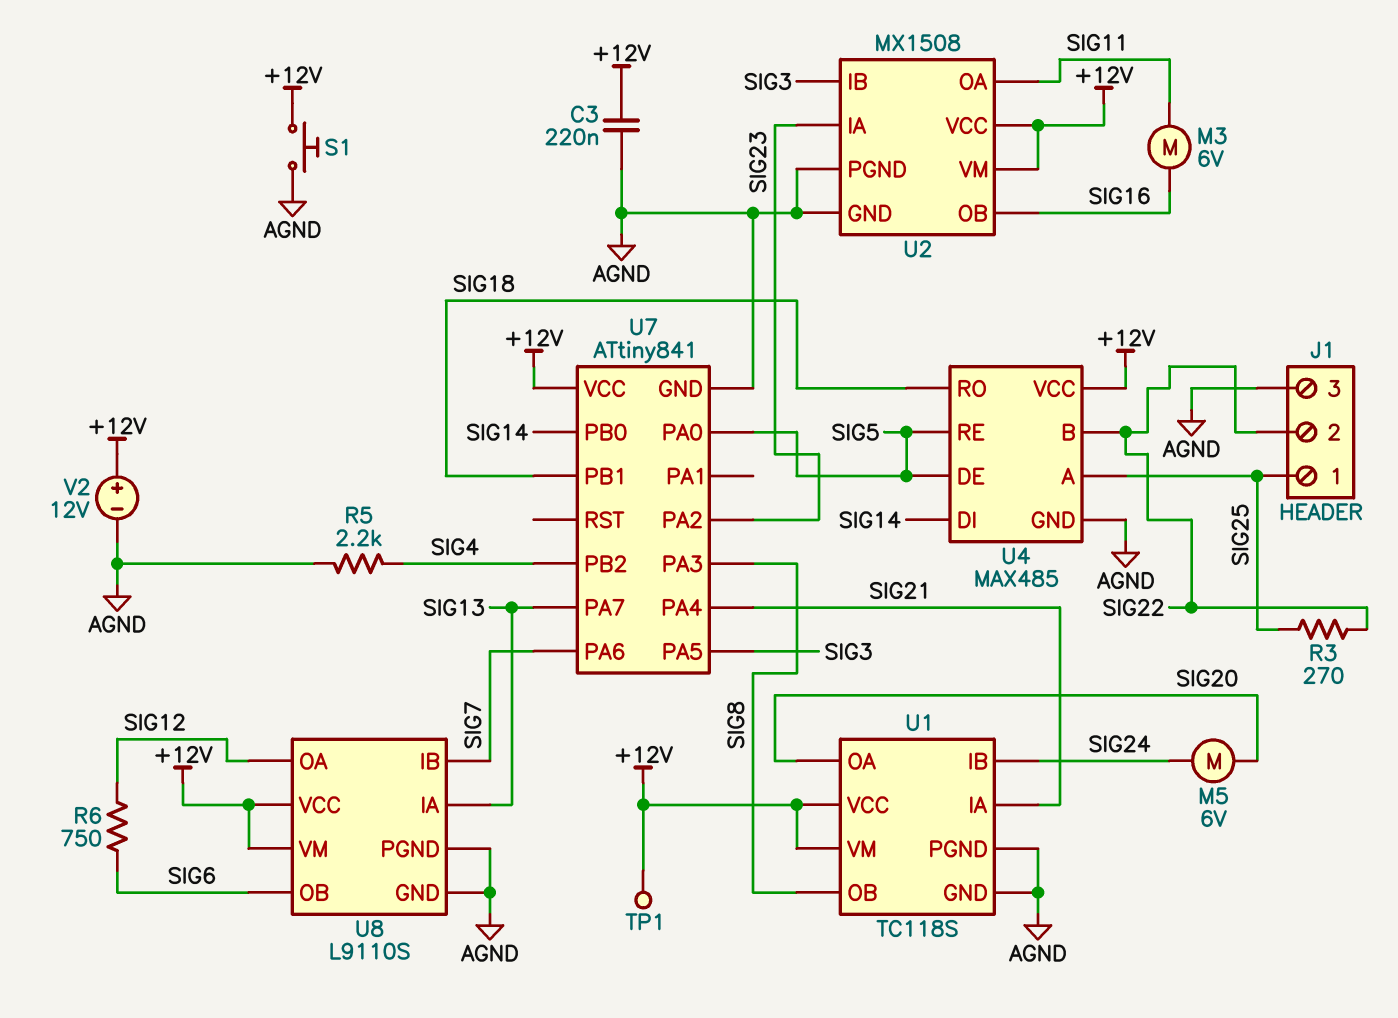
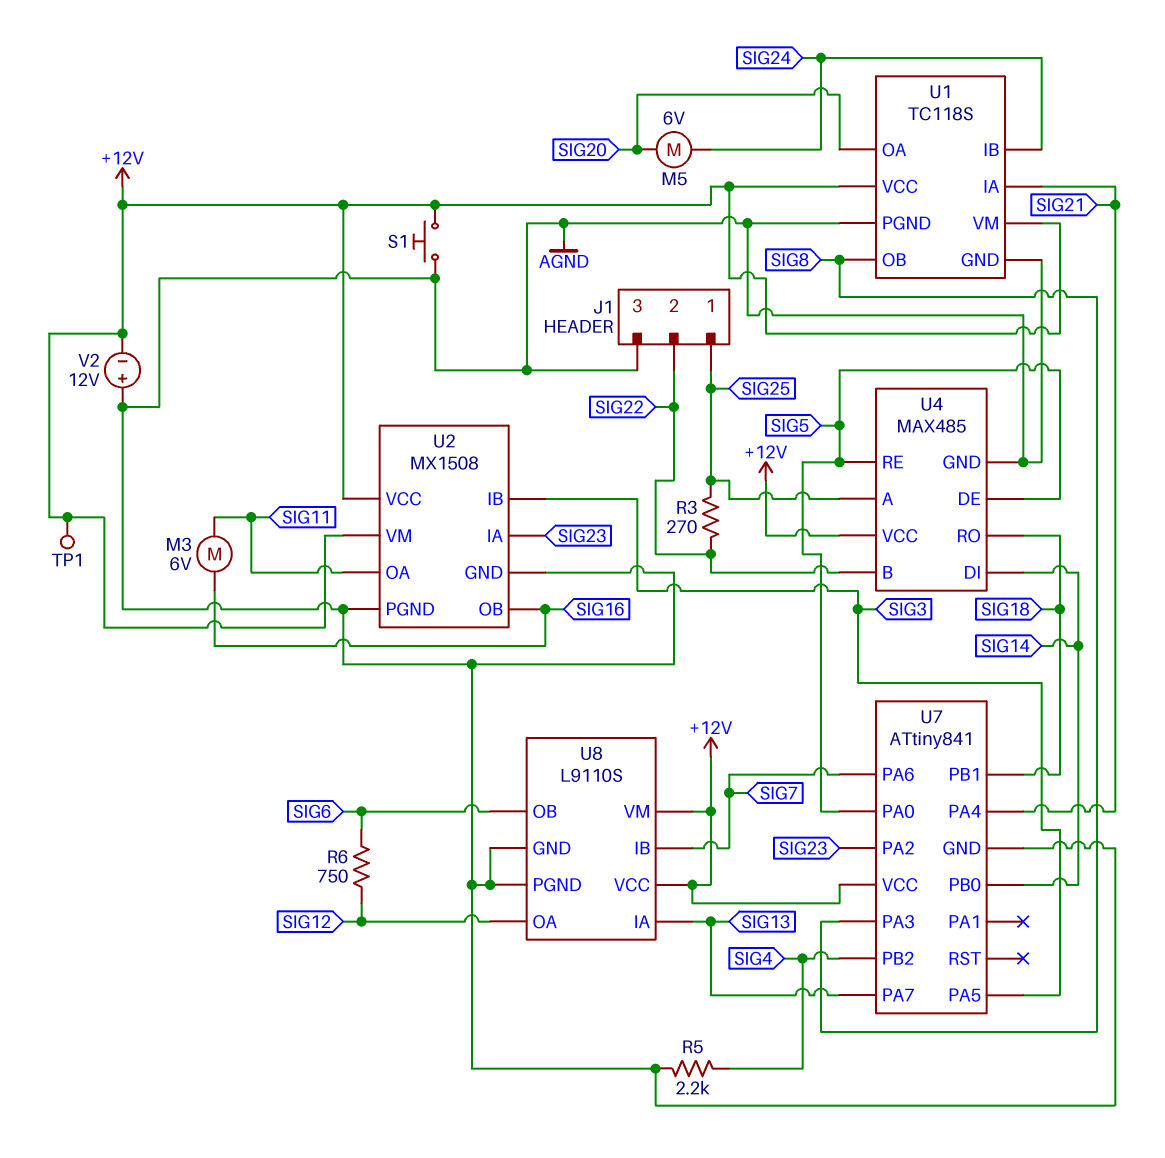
C3: 220nF (+12V, AGND) -> none
V2: 12V (plus +12V, minus AGND) -> 12V (plus AGND, minus +12V)

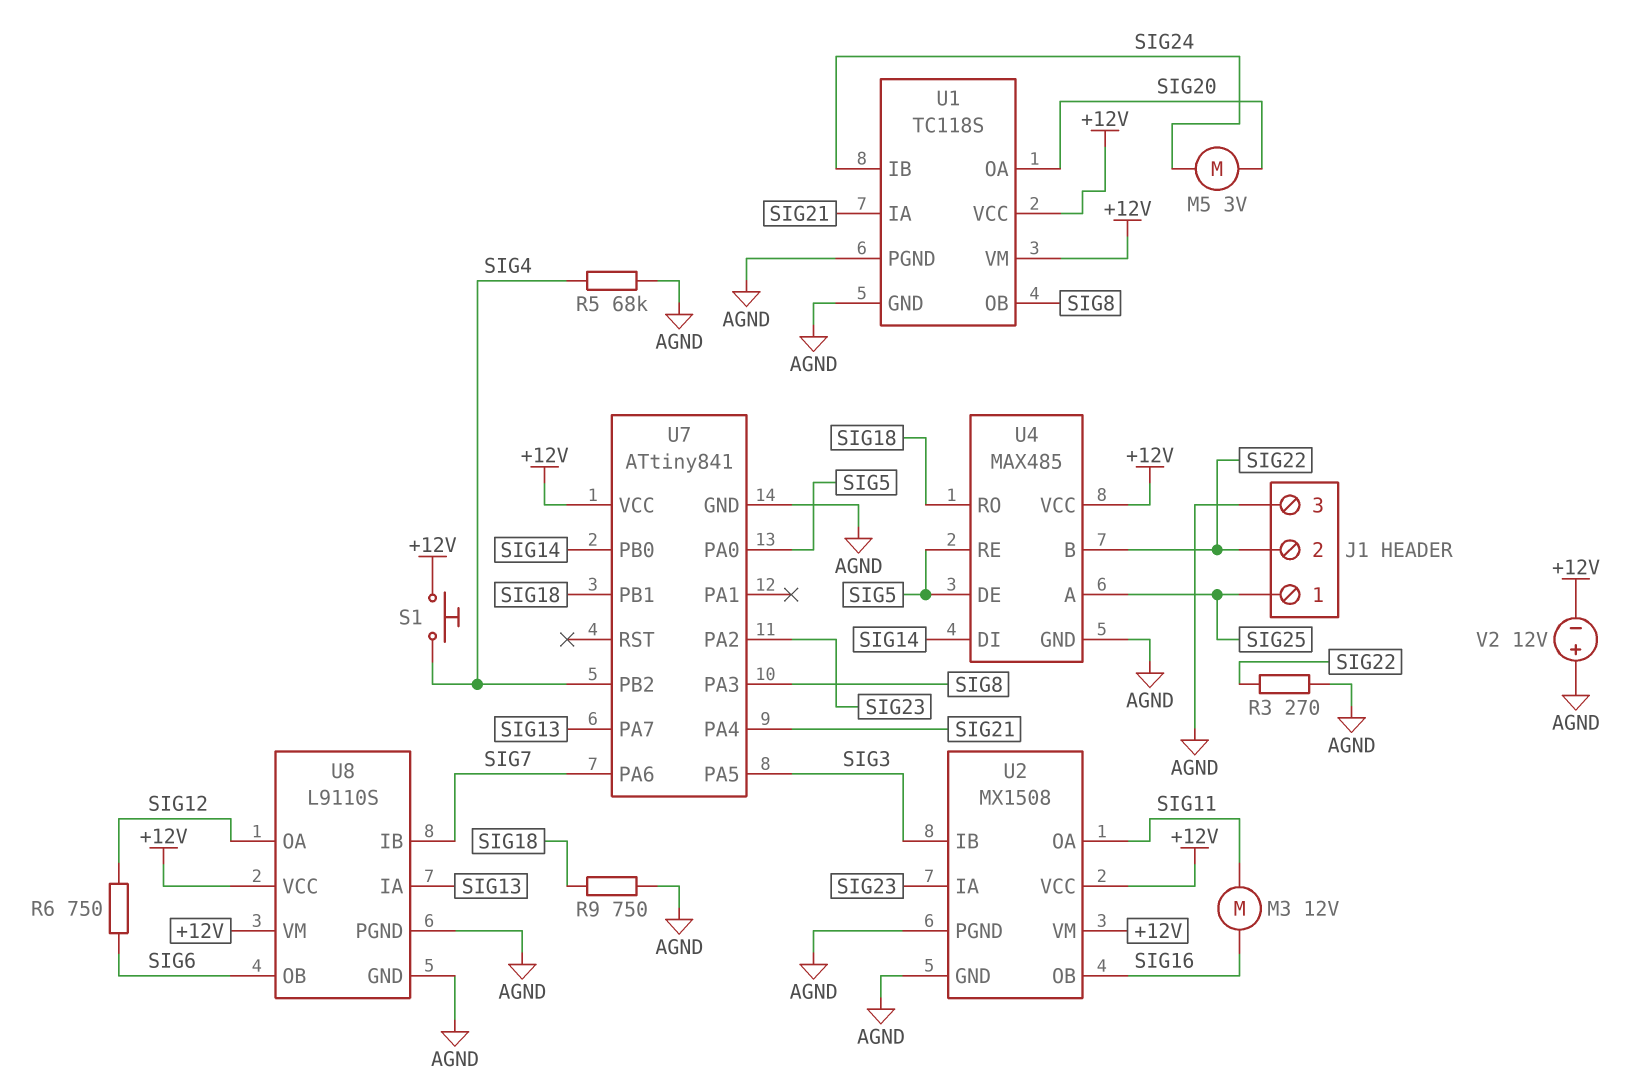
M3: motor 6V (SIG11, SIG16) -> motor 12V (SIG11, SIG16)
M5: motor 6V (SIG20, SIG24) -> motor 3V (SIG20, SIG24)
R3: 270 (SIG22, SIG25) -> 270 (AGND, SIG22)
R5: 2.2k (AGND, SIG4) -> 68k (AGND, SIG4)
R9: none -> 750 (AGND, SIG18)
S1: button (+12V, AGND) -> button (+12V, SIG4)
TP1: test point (+12V) -> none

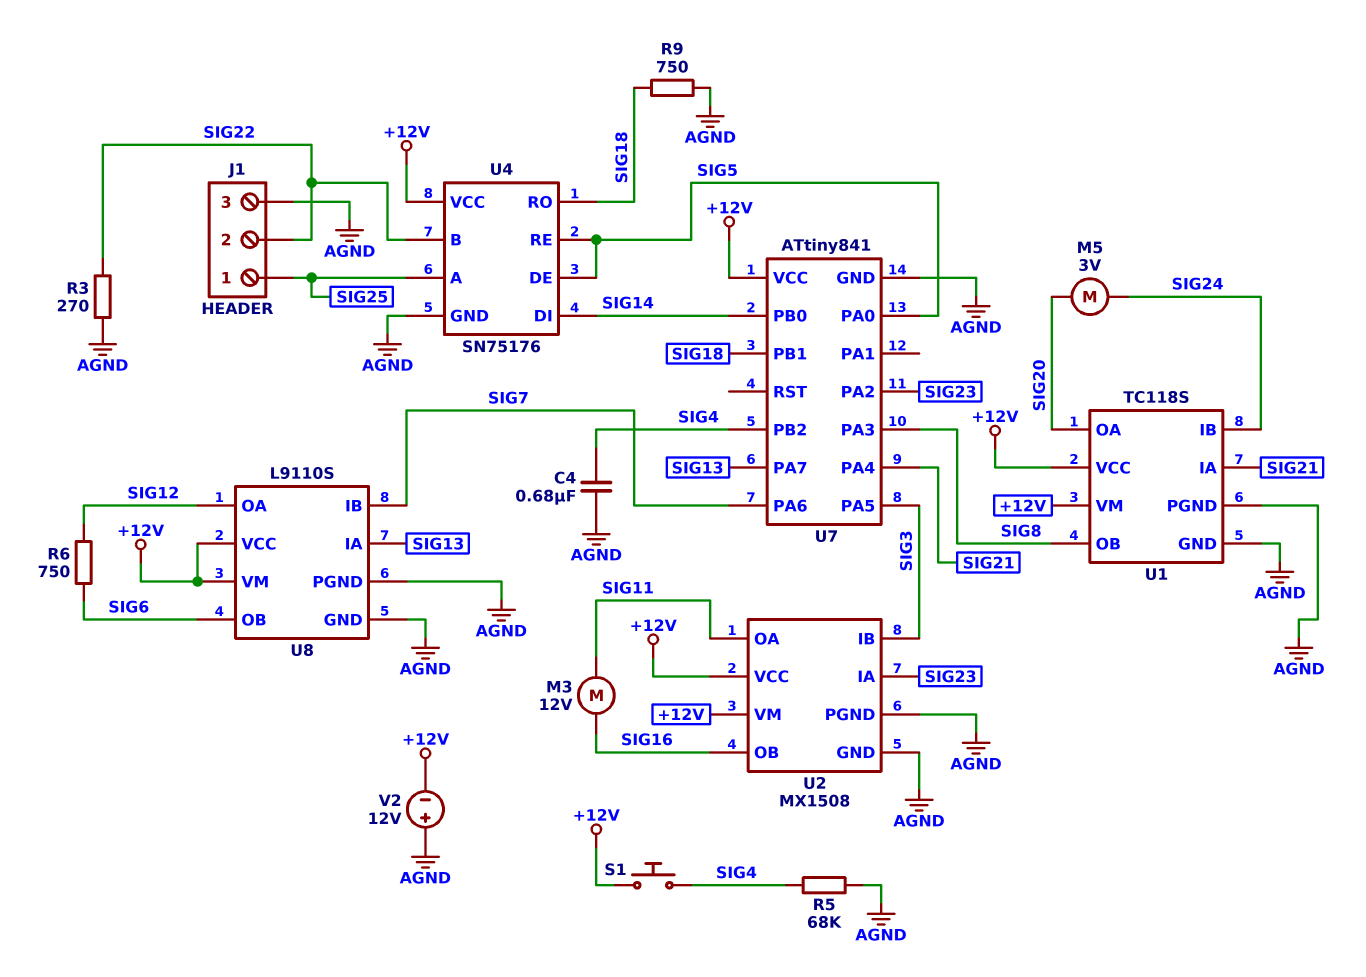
C4: none -> 680nF (AGND, SIG4)
U4: MAX485 -> SN75176

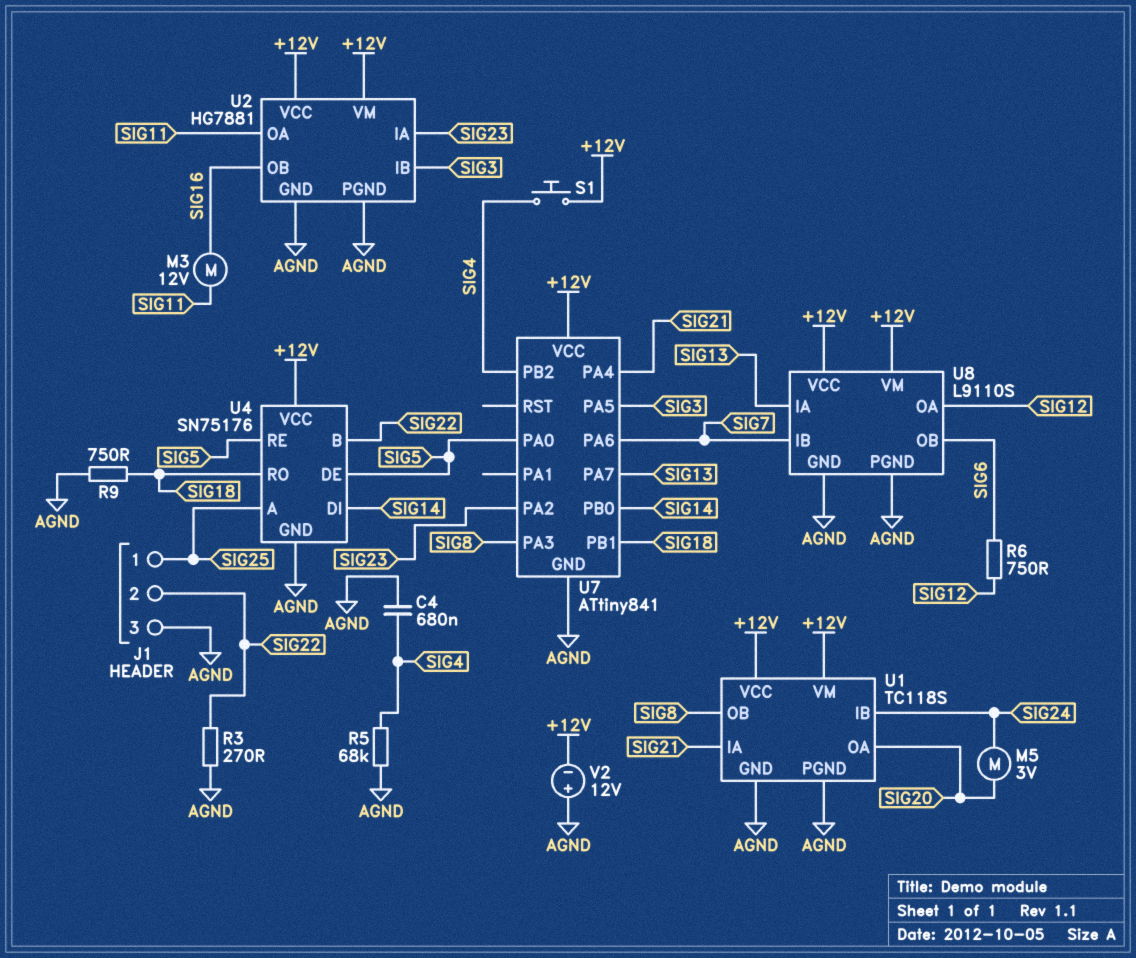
U2: MX1508 -> HG7881

